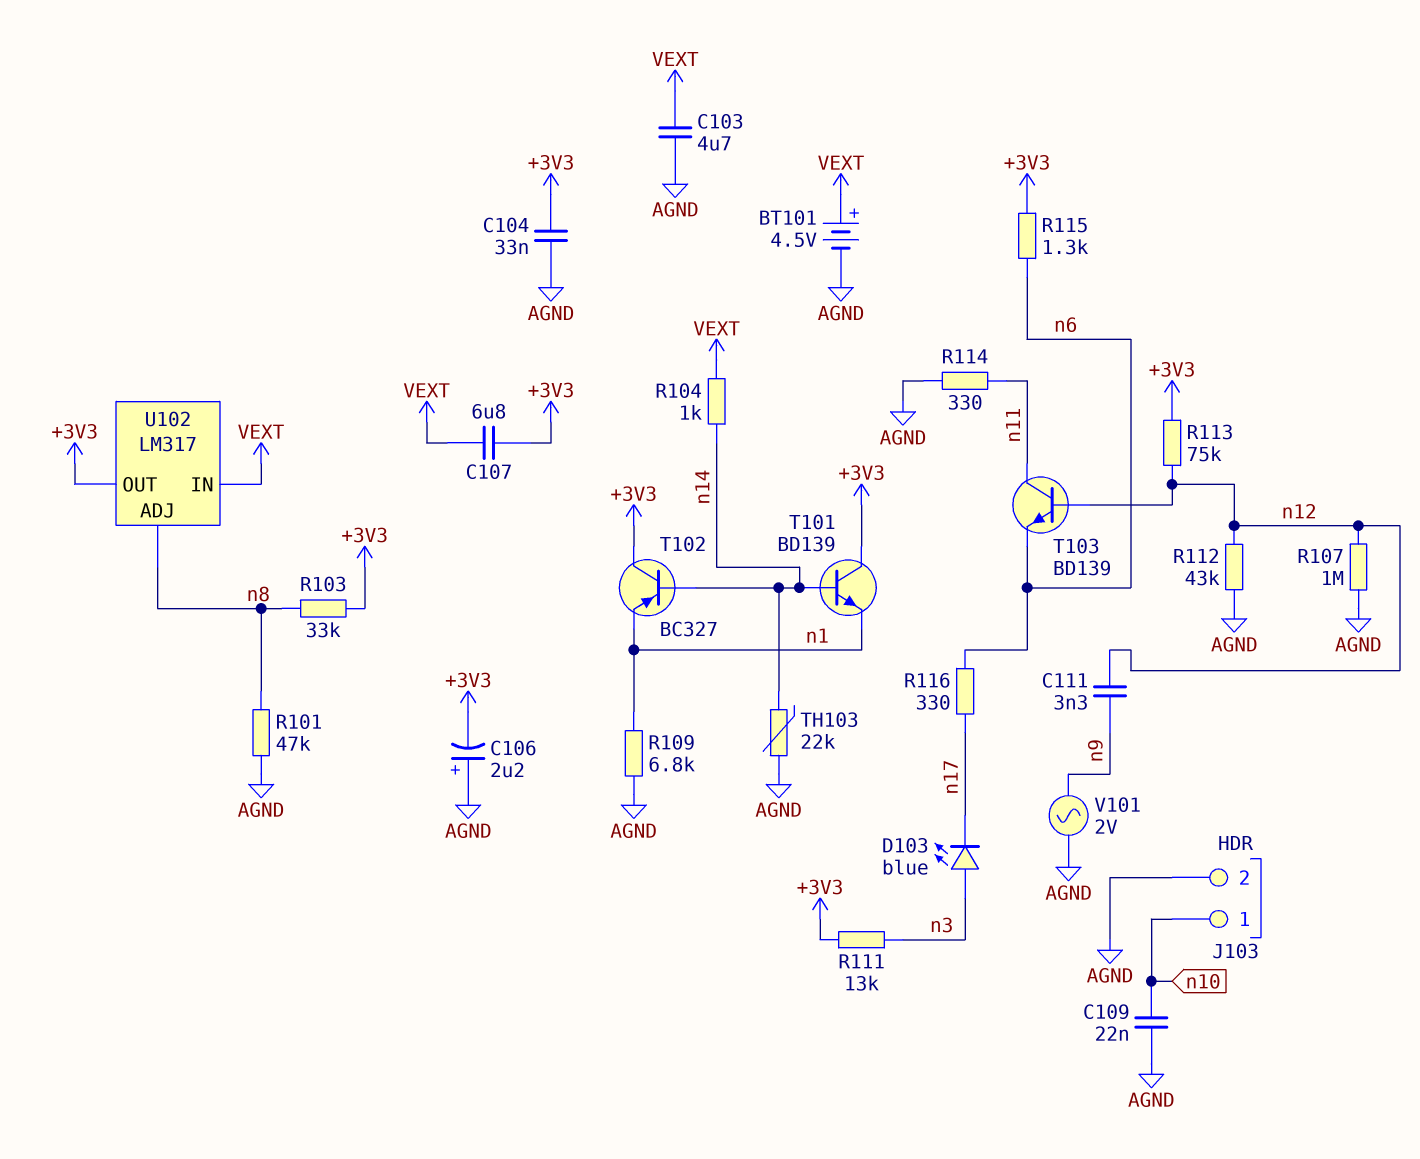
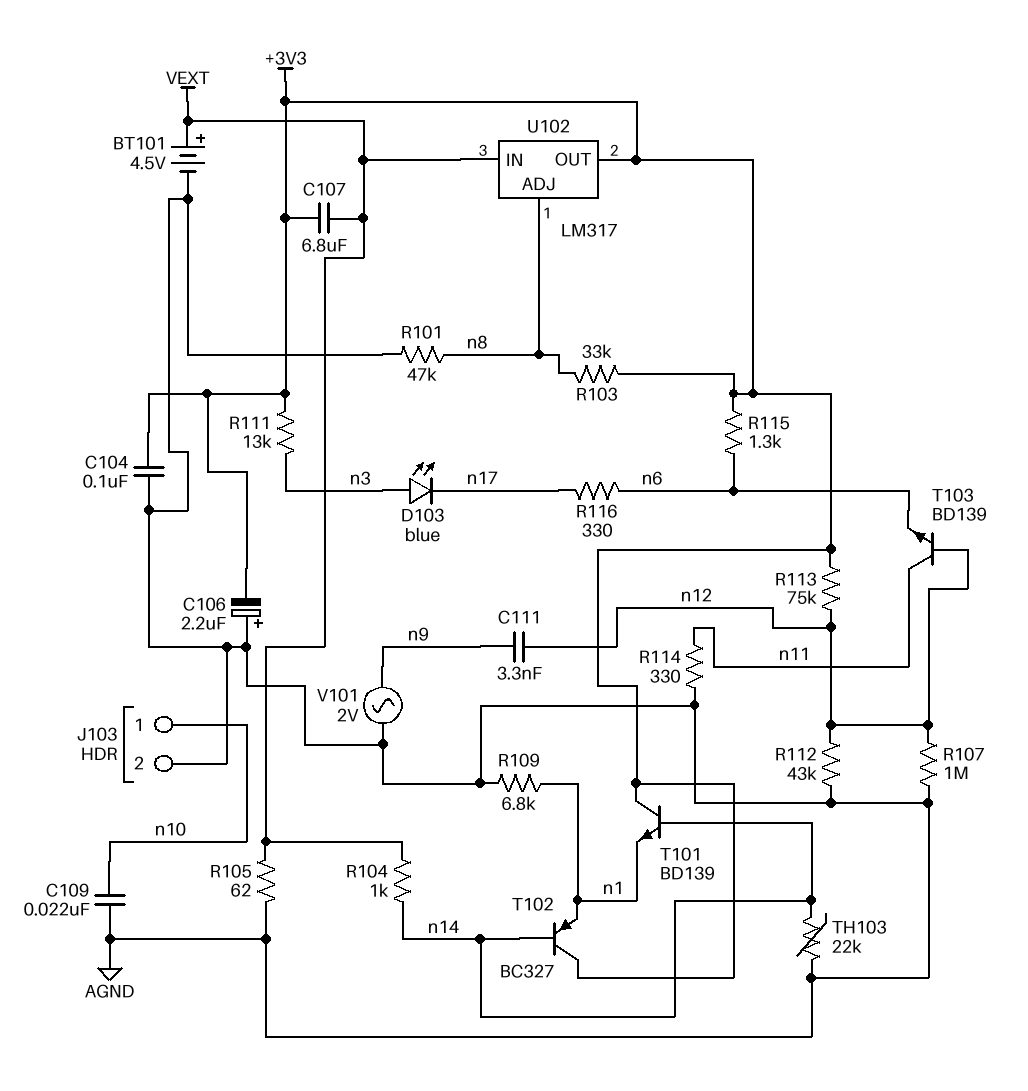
C103: 4.7uF (AGND, VEXT) -> none
C104: 33nF (+3V3, AGND) -> 100nF (+3V3, AGND)
R105: none -> 62 (AGND, VEXT)

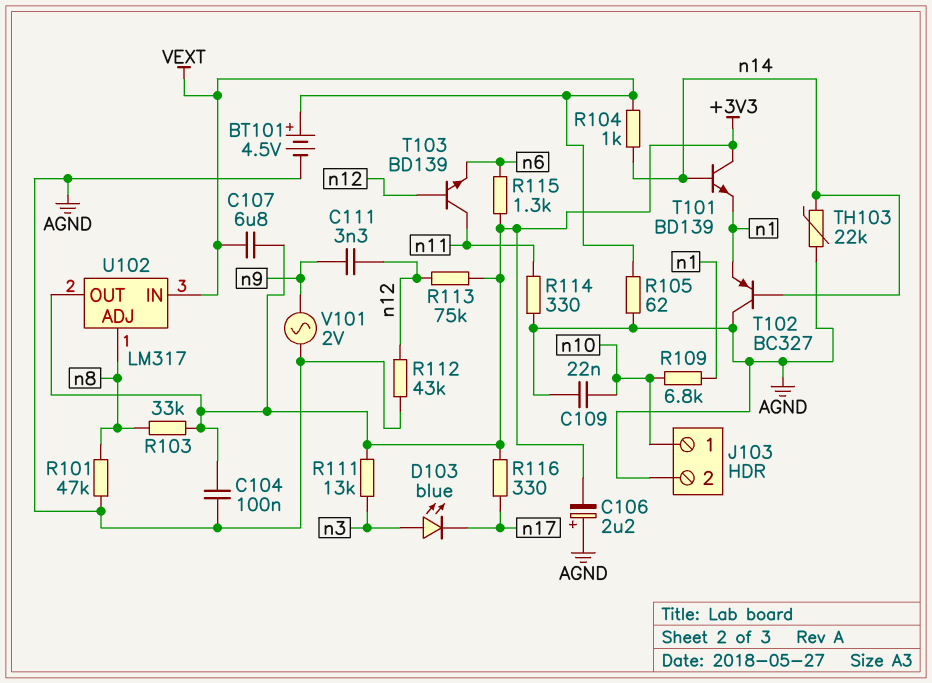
R107: 1M (AGND, n12) -> none
R109: 6.8k (AGND, n1) -> 6.8k (n1, n10)
R116: 330 (n6, n17) -> 330 (+3V3, n17)
T102: PNP BC327 (B n14, C +3V3, E n1) -> PNP BC327 (B n14, C AGND, E n1)

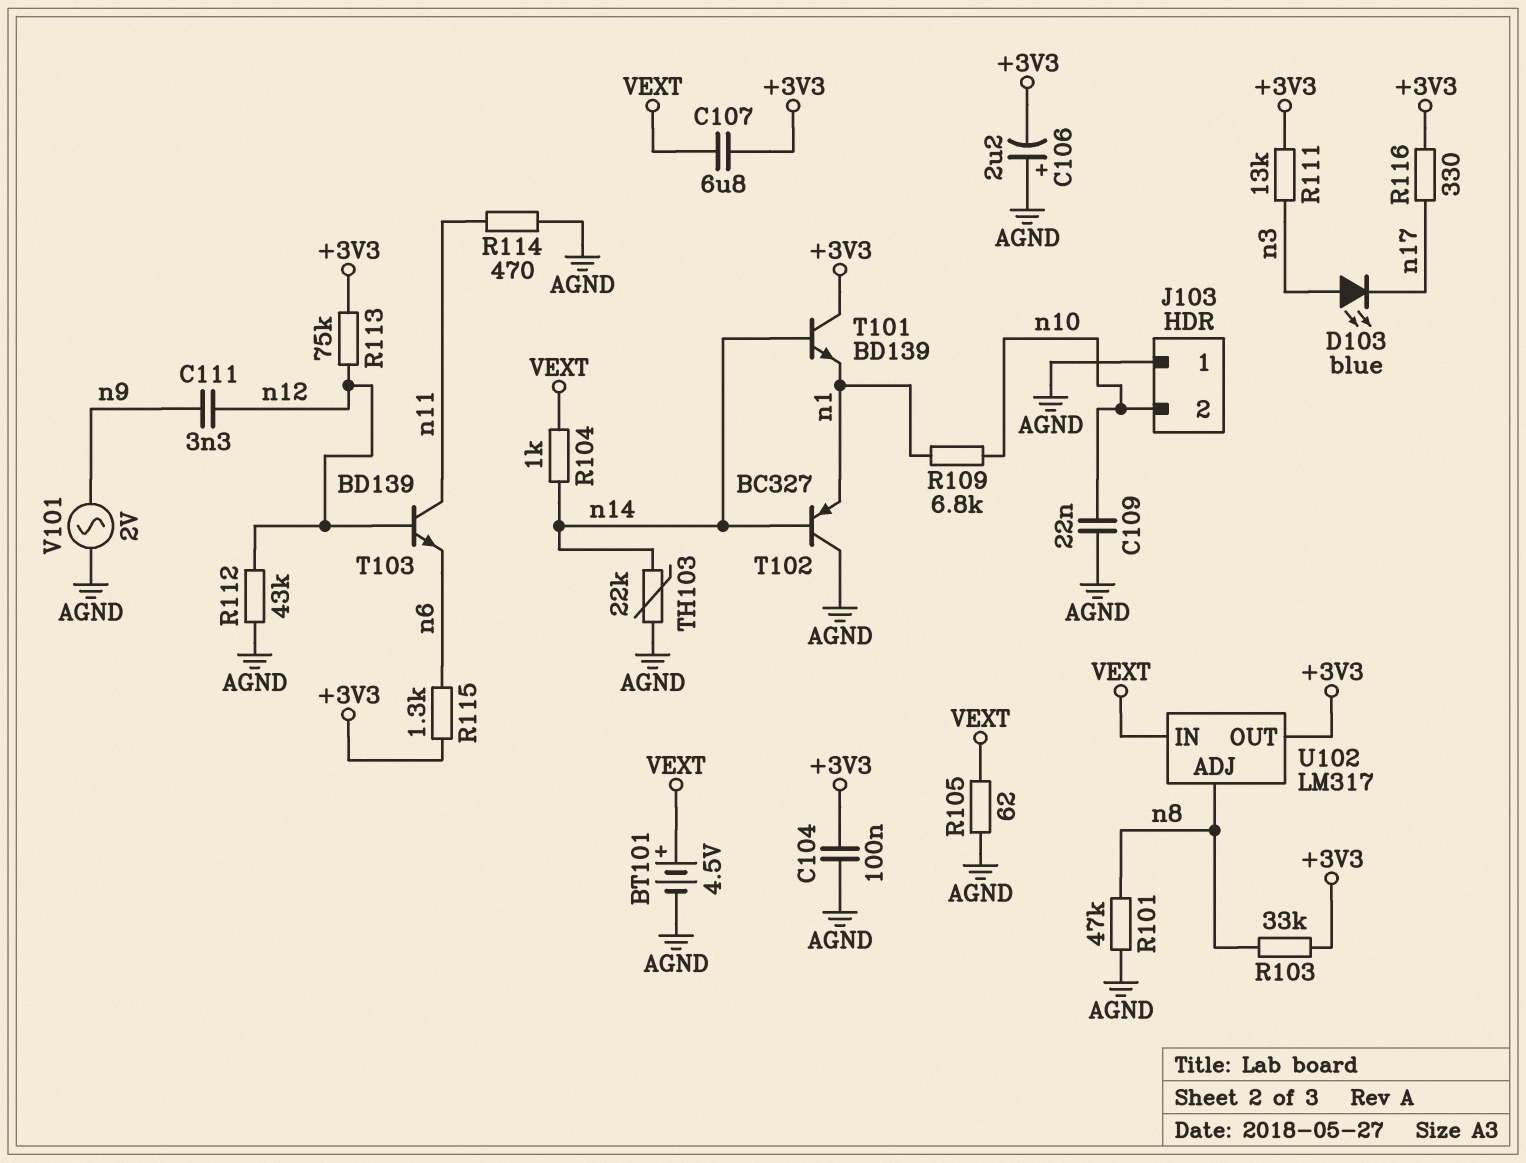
J103 pin 1: n10 -> AGND
J103 pin 2: AGND -> n10
R114: 330 (AGND, n11) -> 470 (AGND, n11)

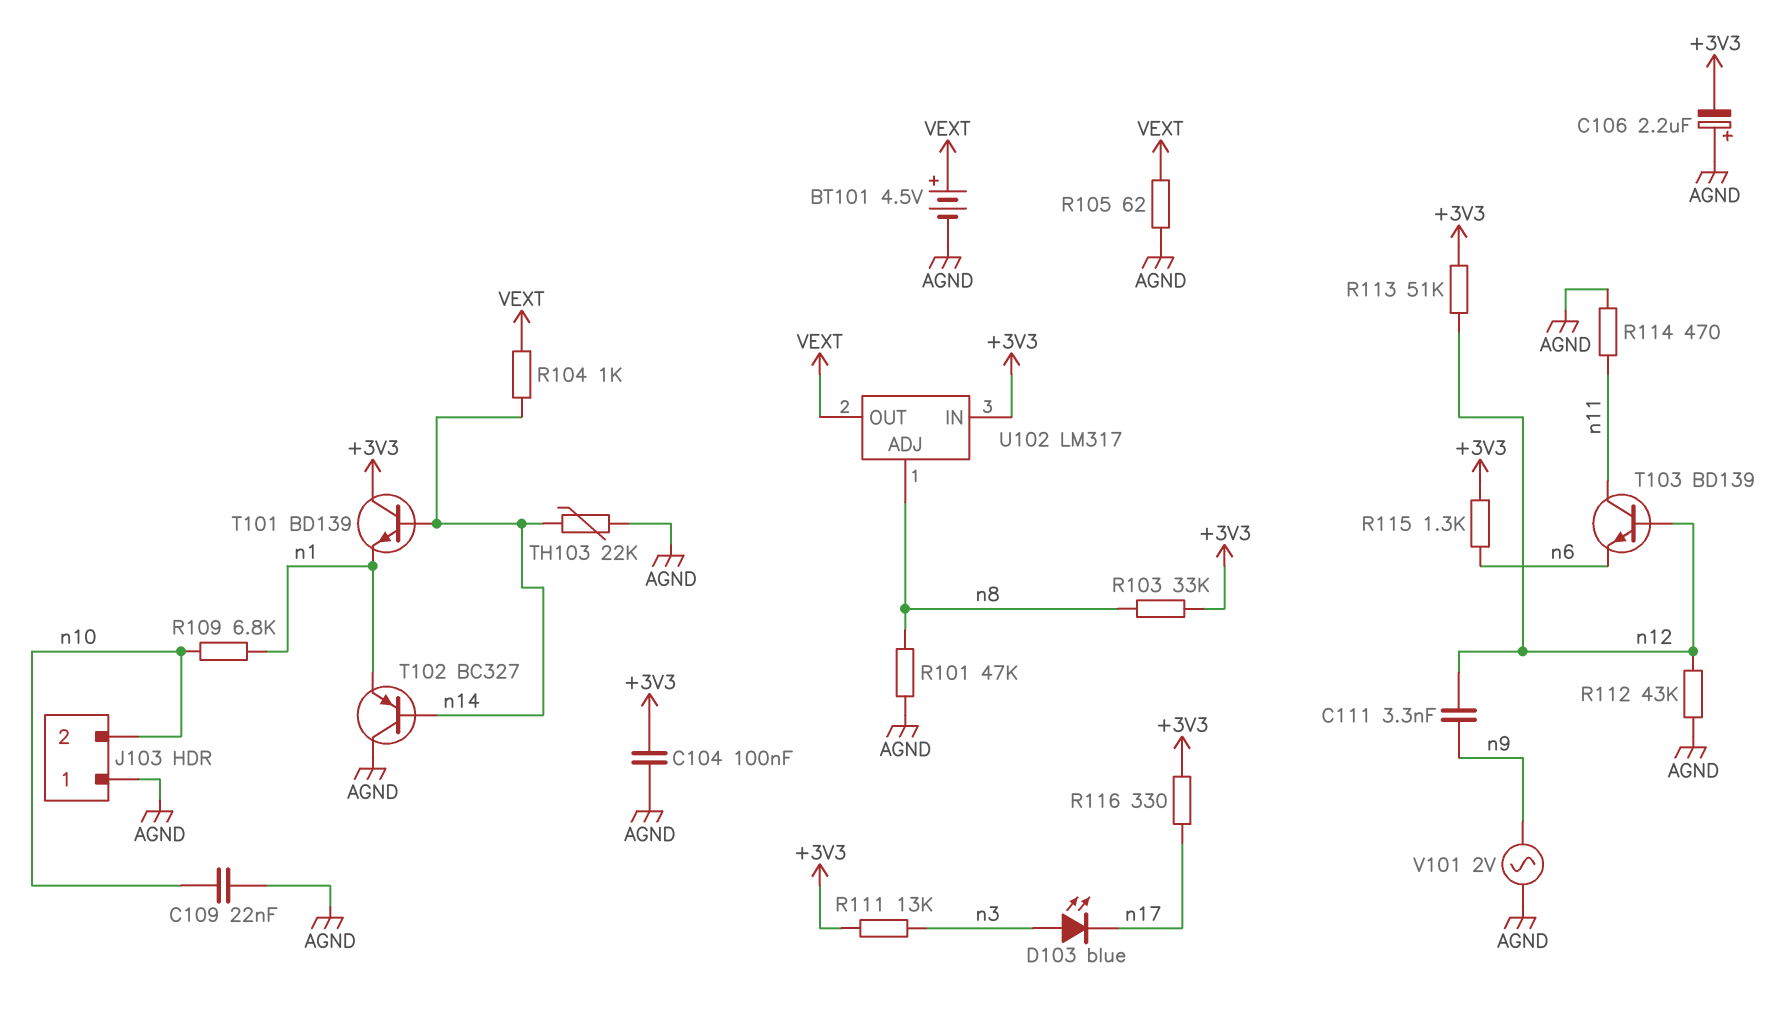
C107: 6.8uF (+3V3, VEXT) -> none
R113: 75k (+3V3, n12) -> 51k (+3V3, n12)
U102 pin IN: VEXT -> +3V3
U102 pin OUT: +3V3 -> VEXT

